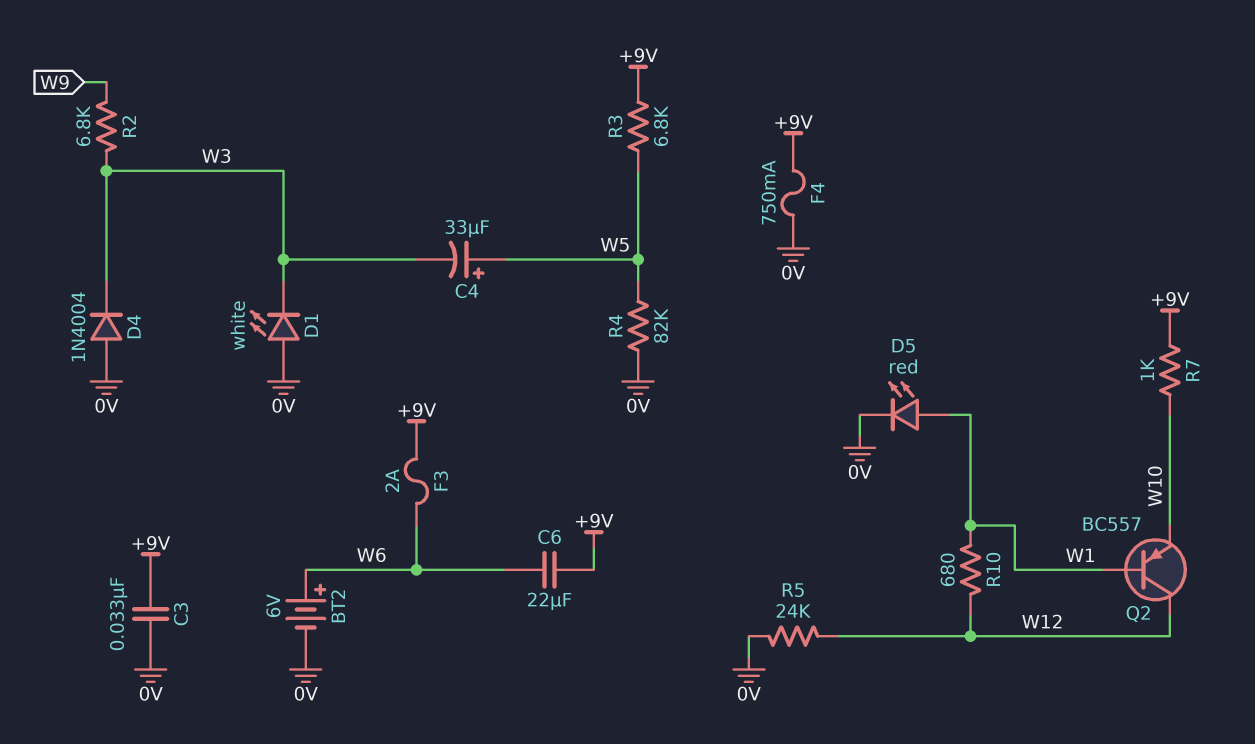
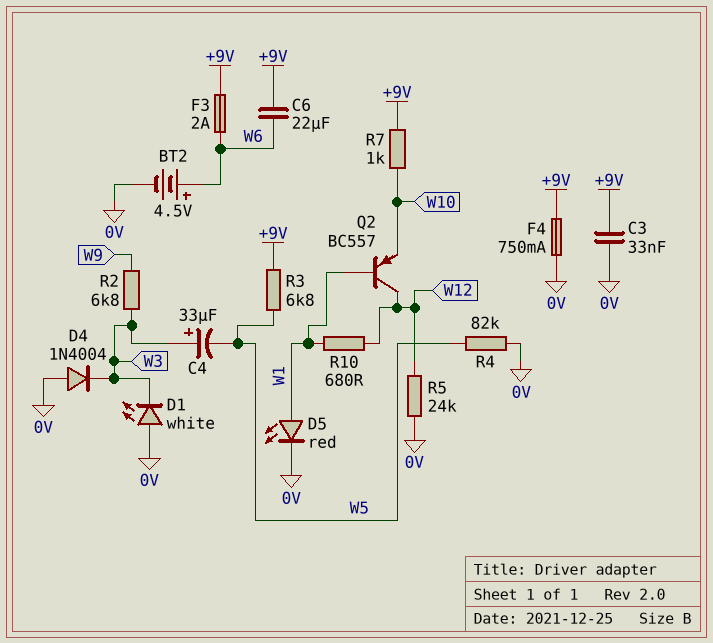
BT2: 6V (plus W6, minus 0V) -> 4.5V (plus W6, minus 0V)
C4: 33uF (plus W5, minus W3) -> 33uF (plus W3, minus W5)

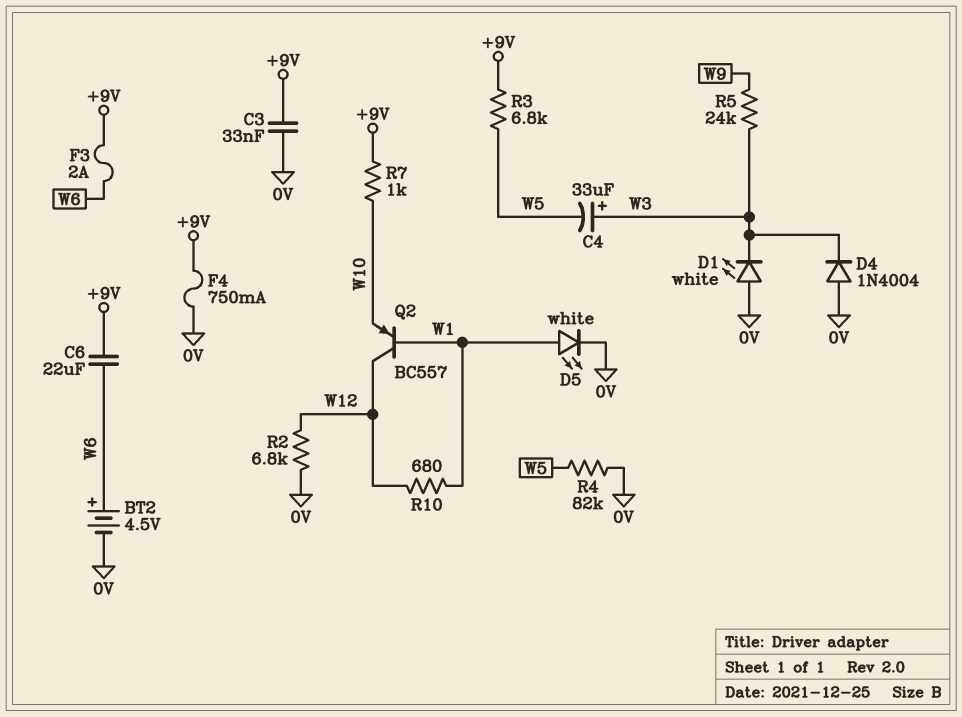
D5: LED red (A W1, K 0V) -> LED white (A W1, K 0V)
R2: 6.8k (W3, W9) -> 6.8k (0V, W12)
R5: 24k (0V, W12) -> 24k (W3, W9)

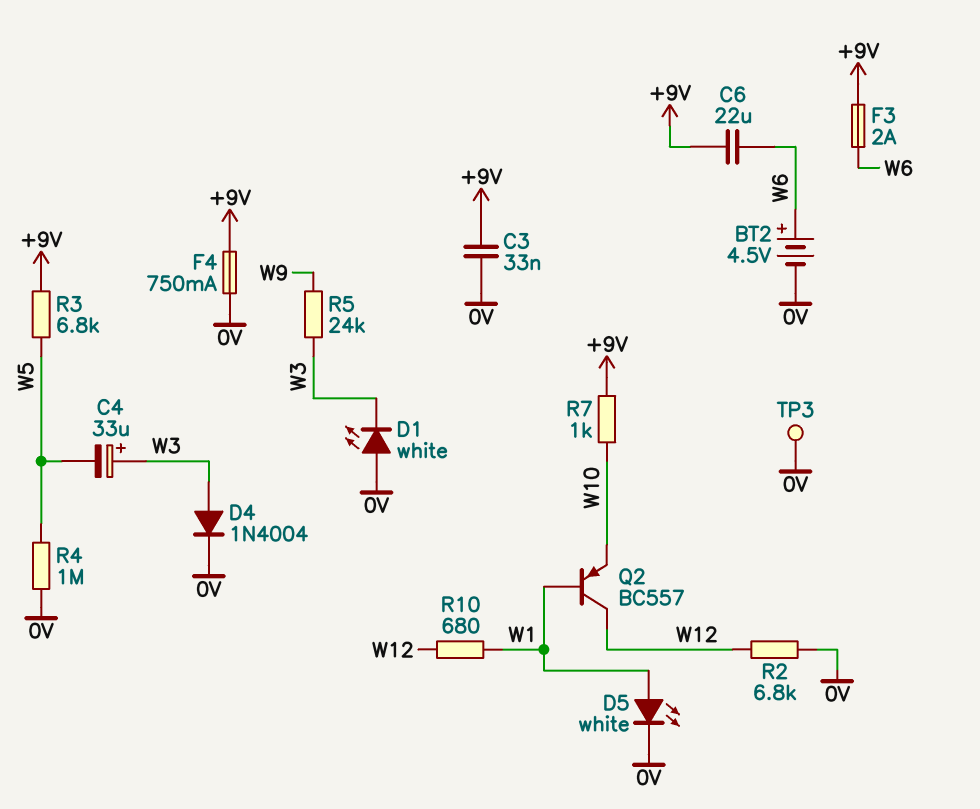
D4: diode 1N4004 (A 0V, K W3) -> diode 1N4004 (A W3, K 0V)
R4: 82k (0V, W5) -> 1M (0V, W5)
TP3: none -> test point (0V)

